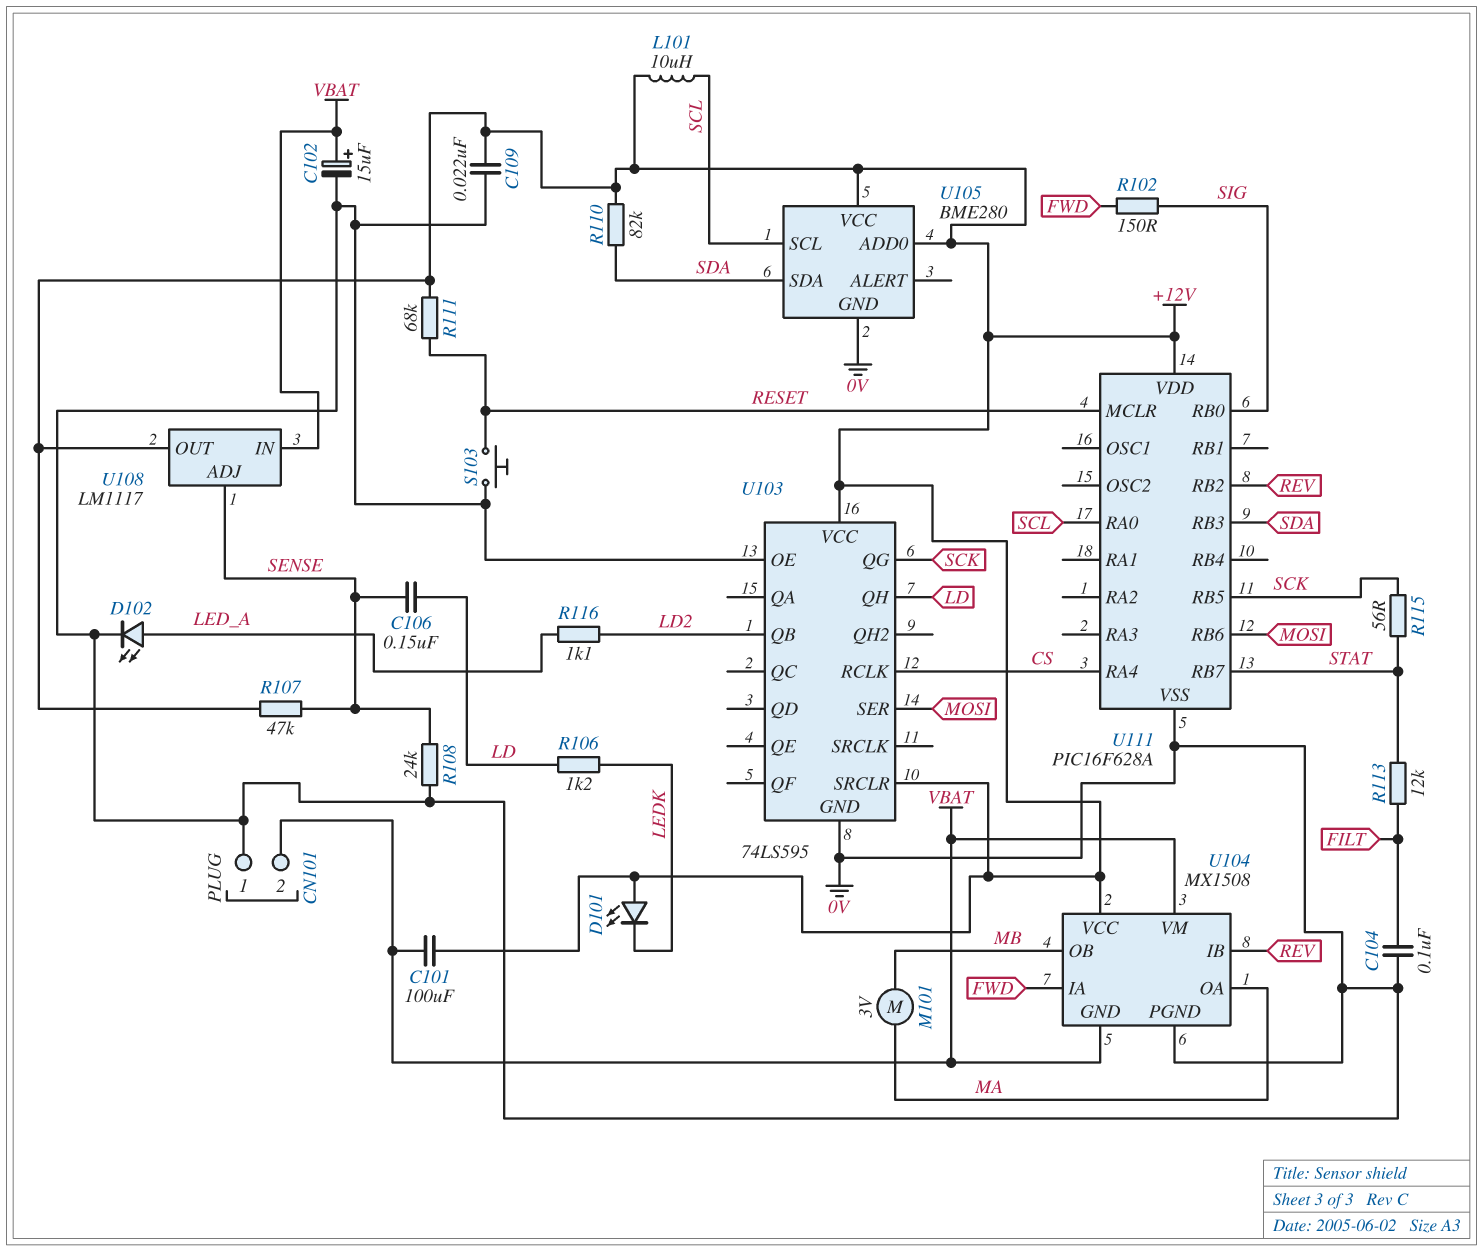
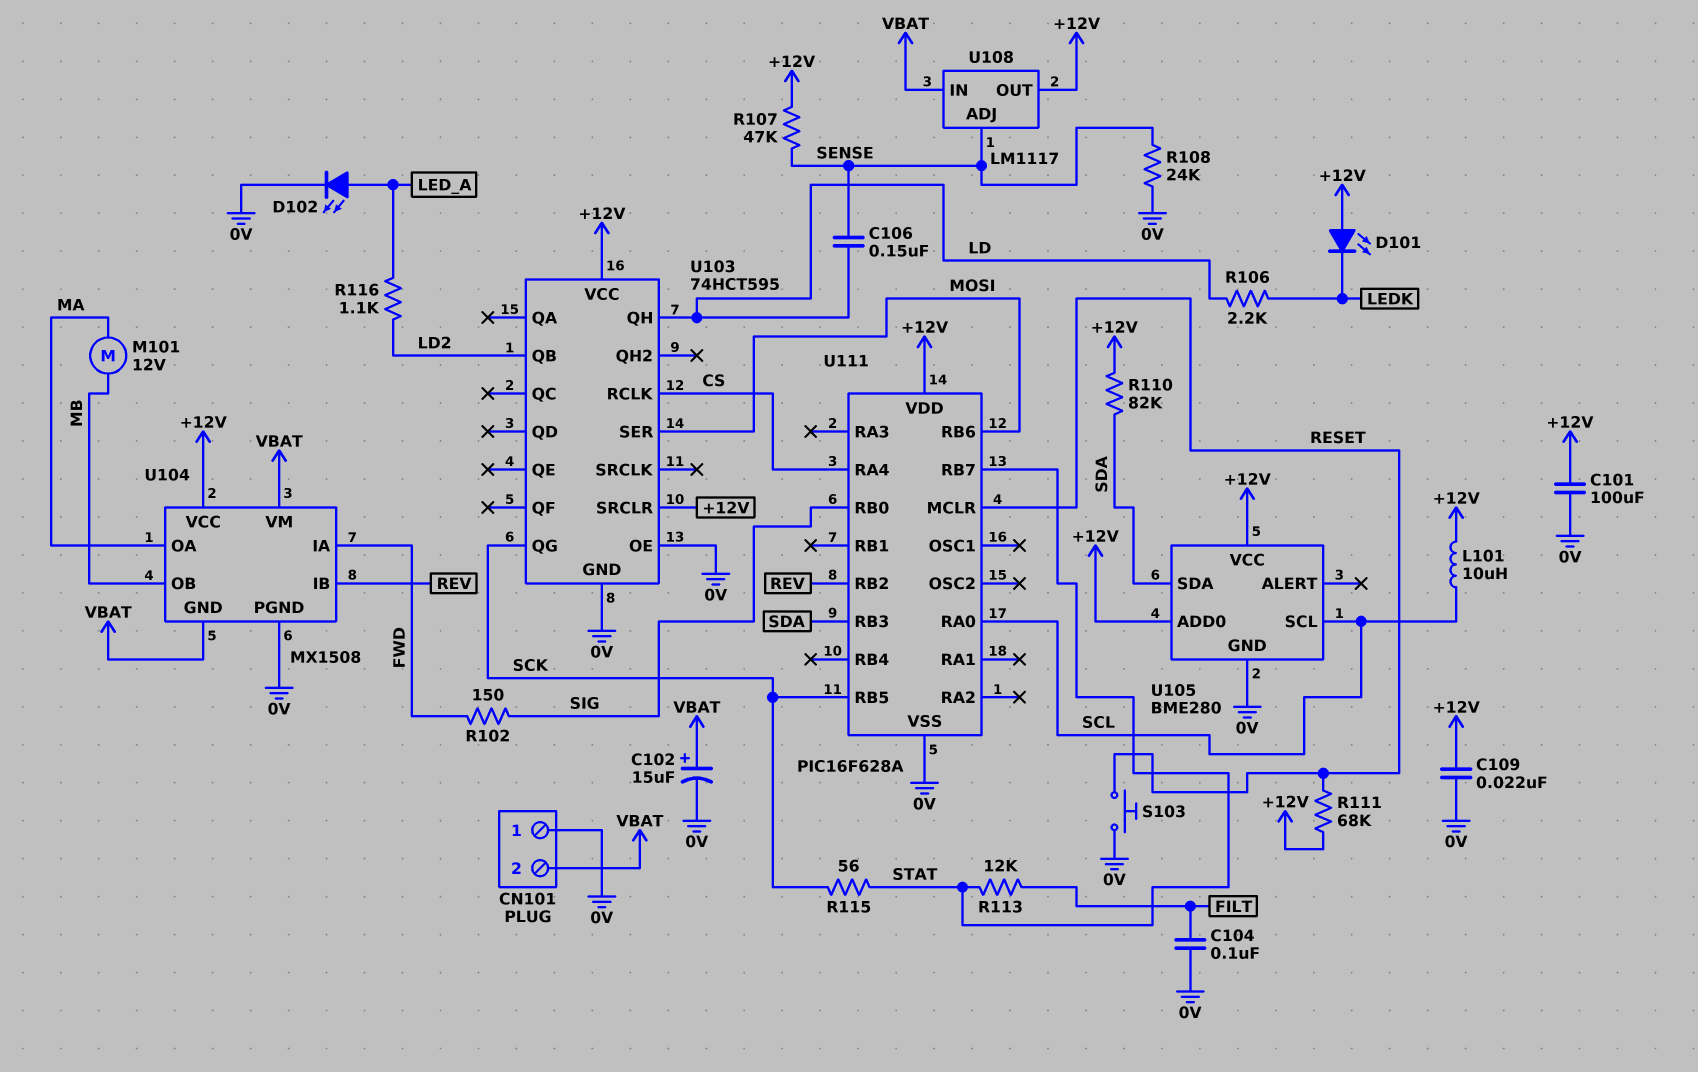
C101: 100uF (+12V, VBAT) -> 100uF (+12V, 0V)
M101: motor 3V (MA, MB) -> motor 12V (MA, MB)
R106: 1.2k (LD, LEDK) -> 2.2k (LD, LEDK)
U103: 74LS595 -> 74HCT595

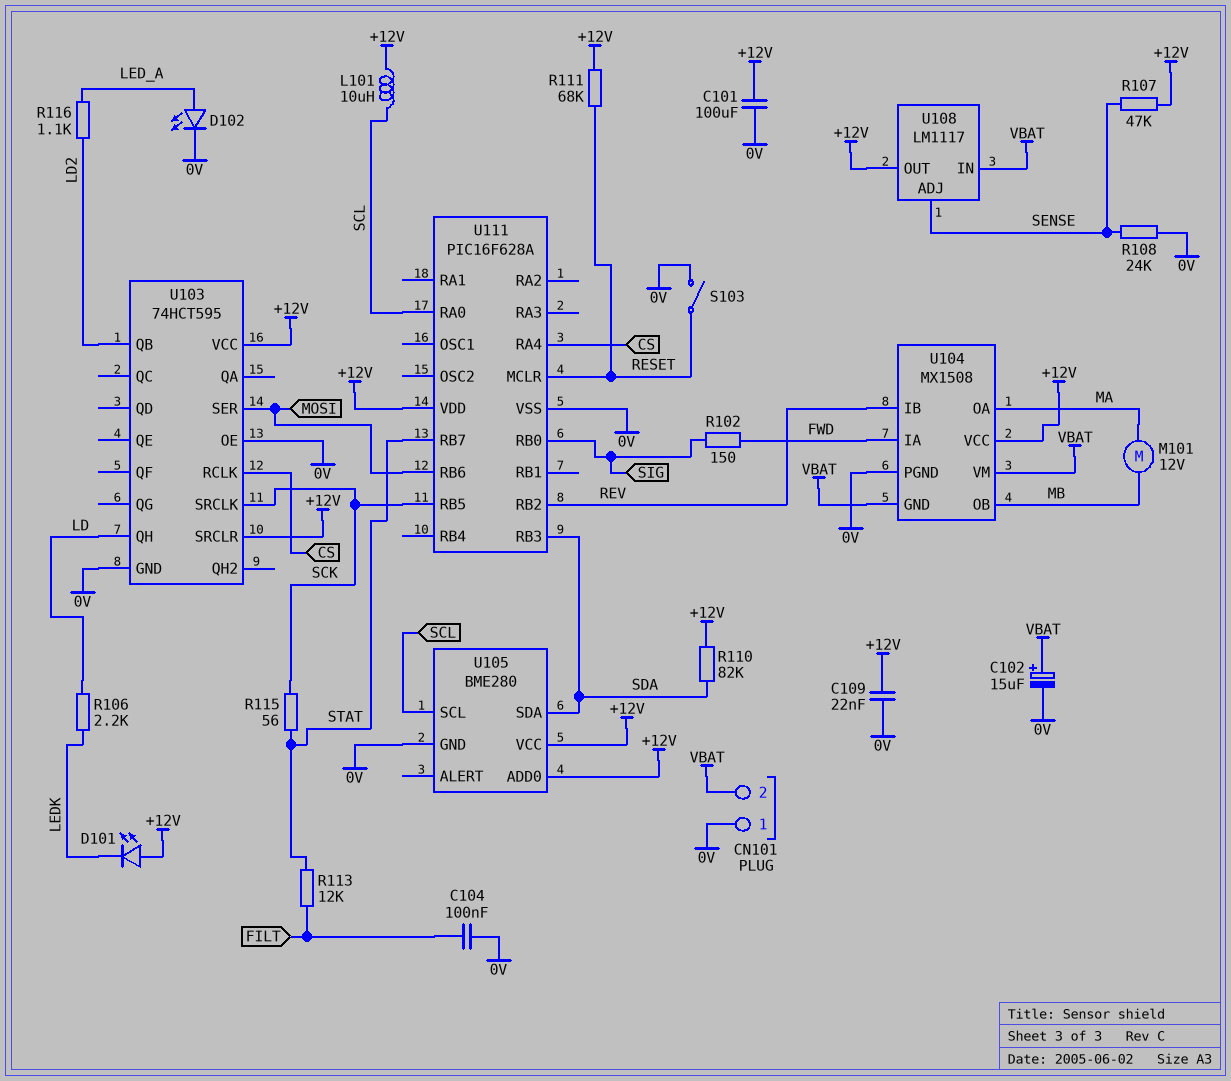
C106: 150nF (LD, SENSE) -> none
S103: button (0V, RESET) -> switch (0V, RESET)
U103 pin QG: SCK -> none
U103 pin SRCLK: none -> SCK

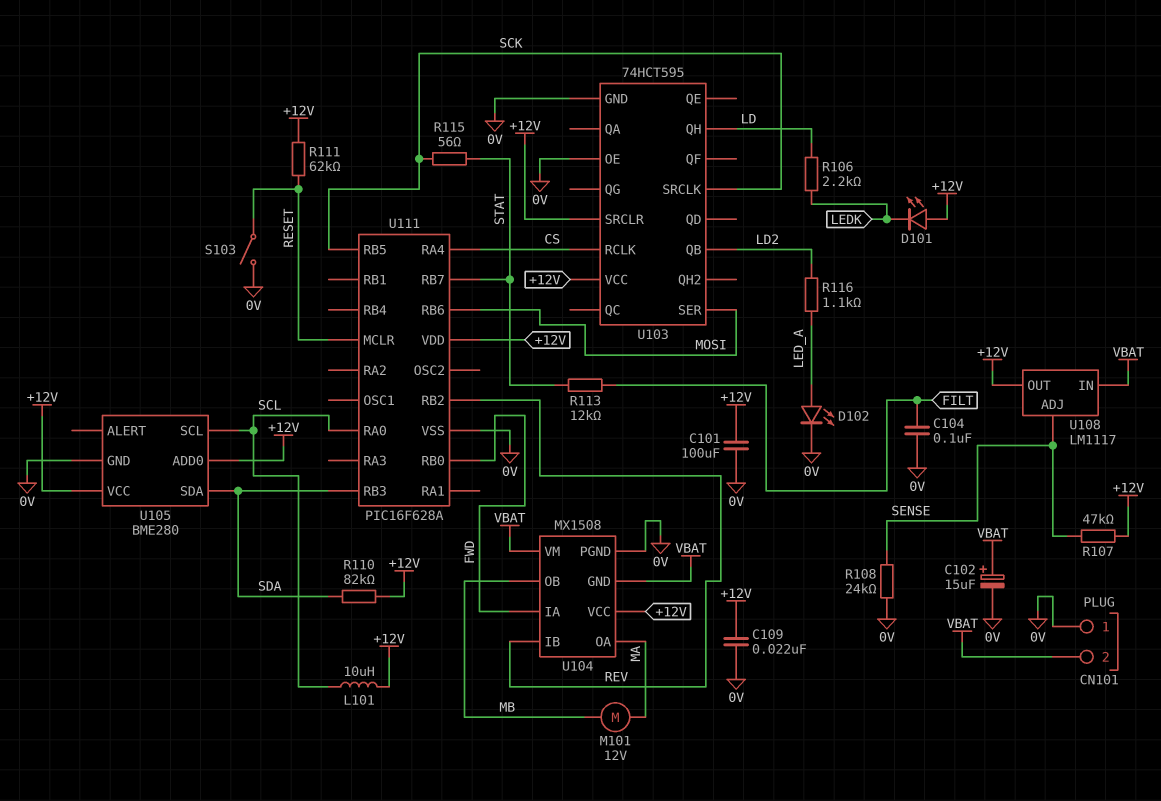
R102: 150 (FWD, SIG) -> none
R111: 68k (+12V, RESET) -> 62k (+12V, RESET)
U111 pin RB0: SIG -> FWD

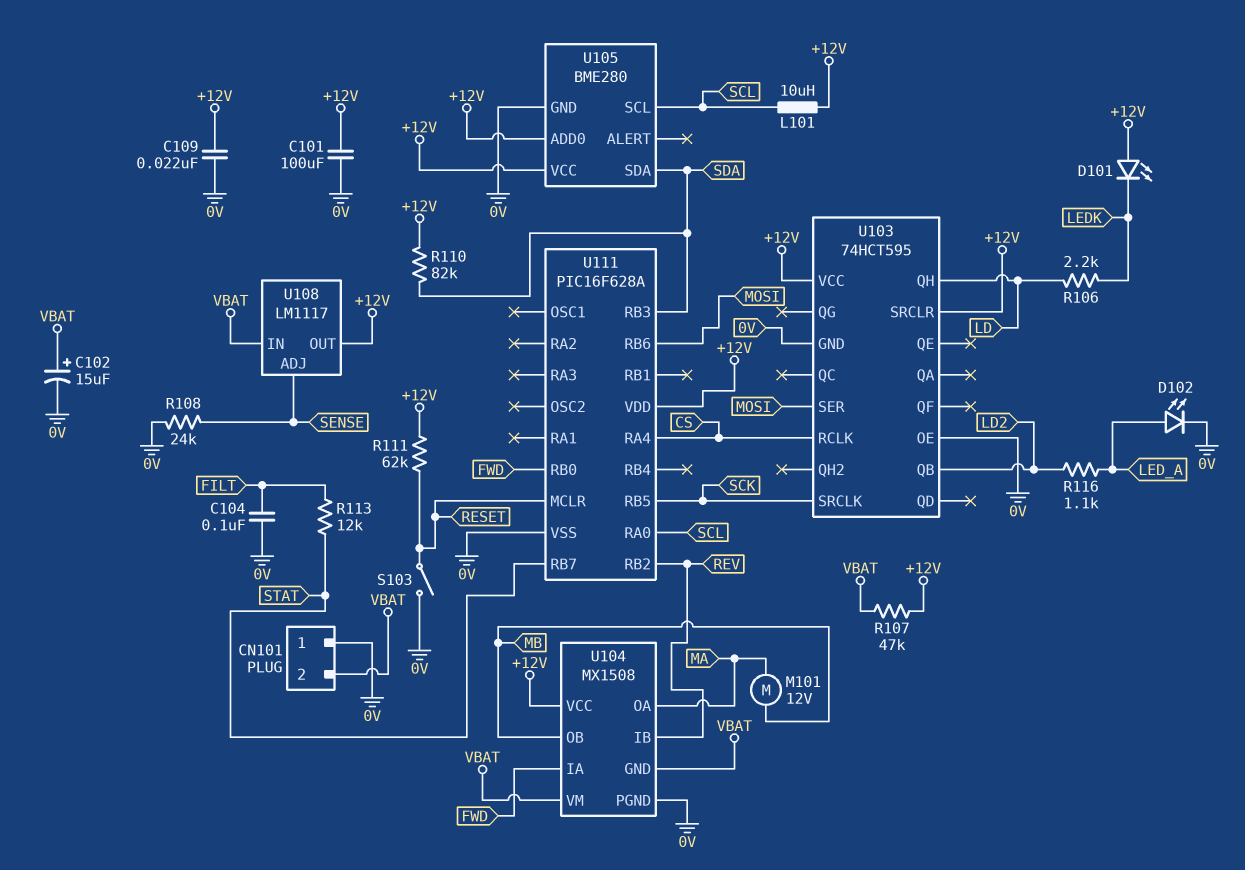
R107: 47k (+12V, SENSE) -> 47k (+12V, VBAT)
R115: 56 (SCK, STAT) -> none

